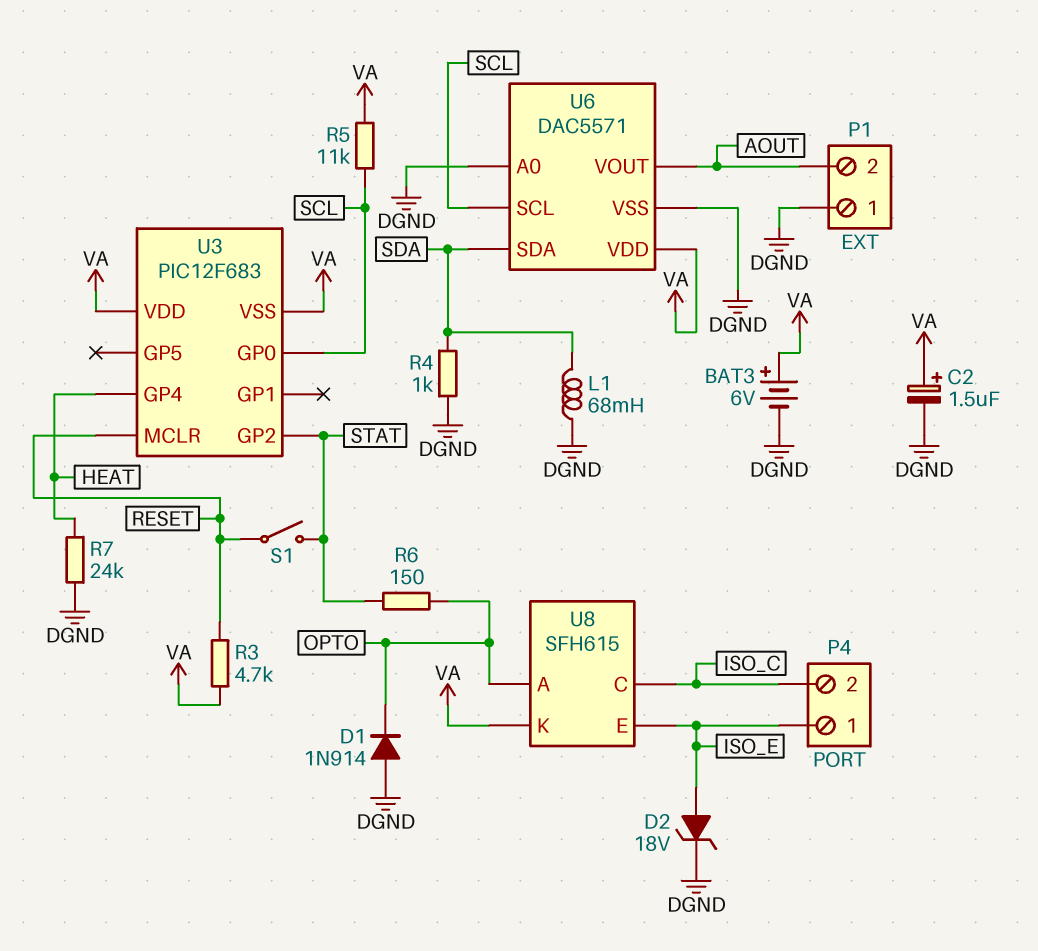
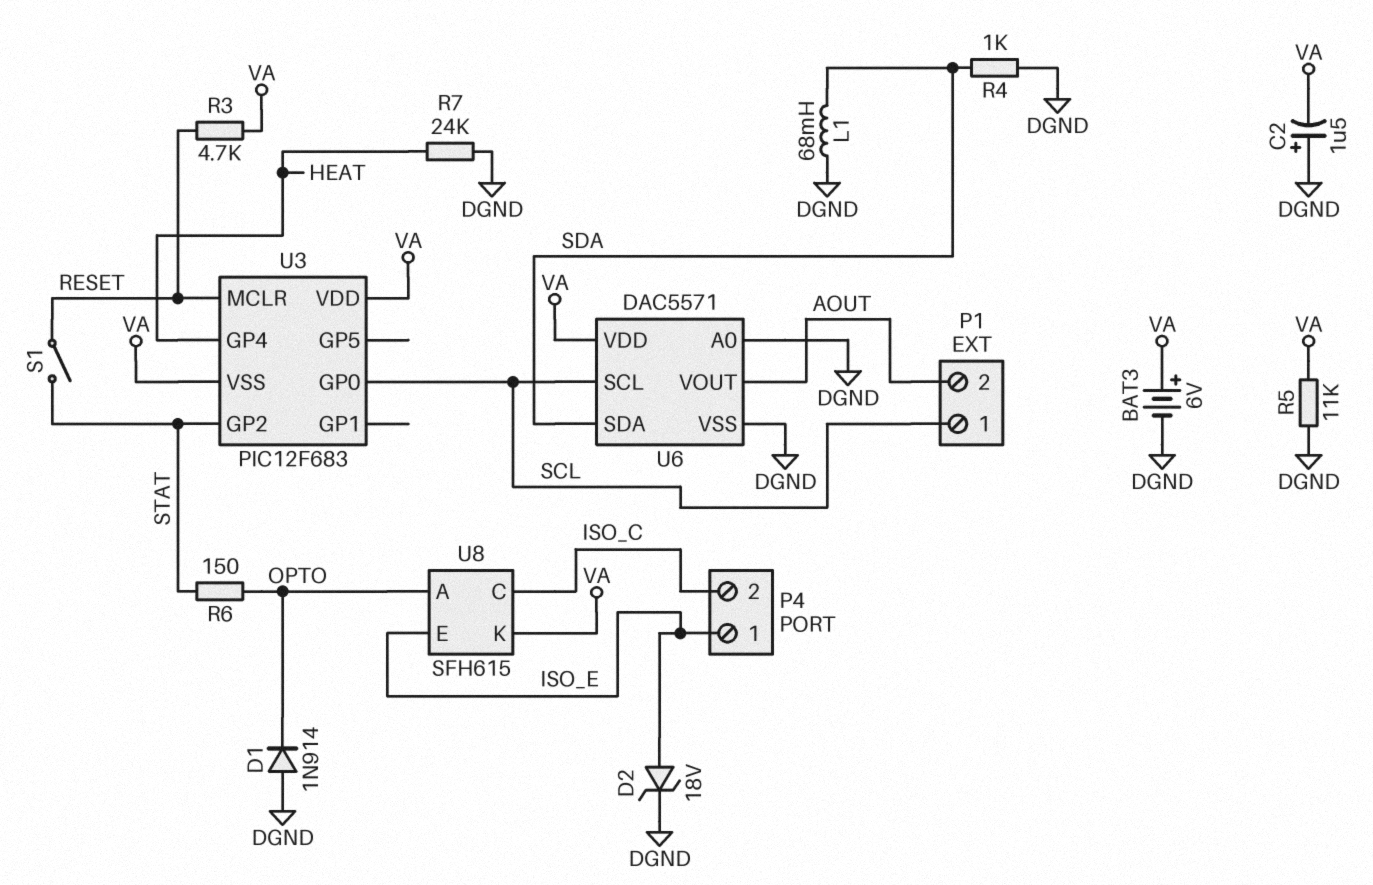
C2: 1.5uF (plus VA, minus DGND) -> 1.5uF (plus DGND, minus VA)
P1 pin 1: DGND -> SCL
R5: 11k (SCL, VA) -> 11k (DGND, VA)

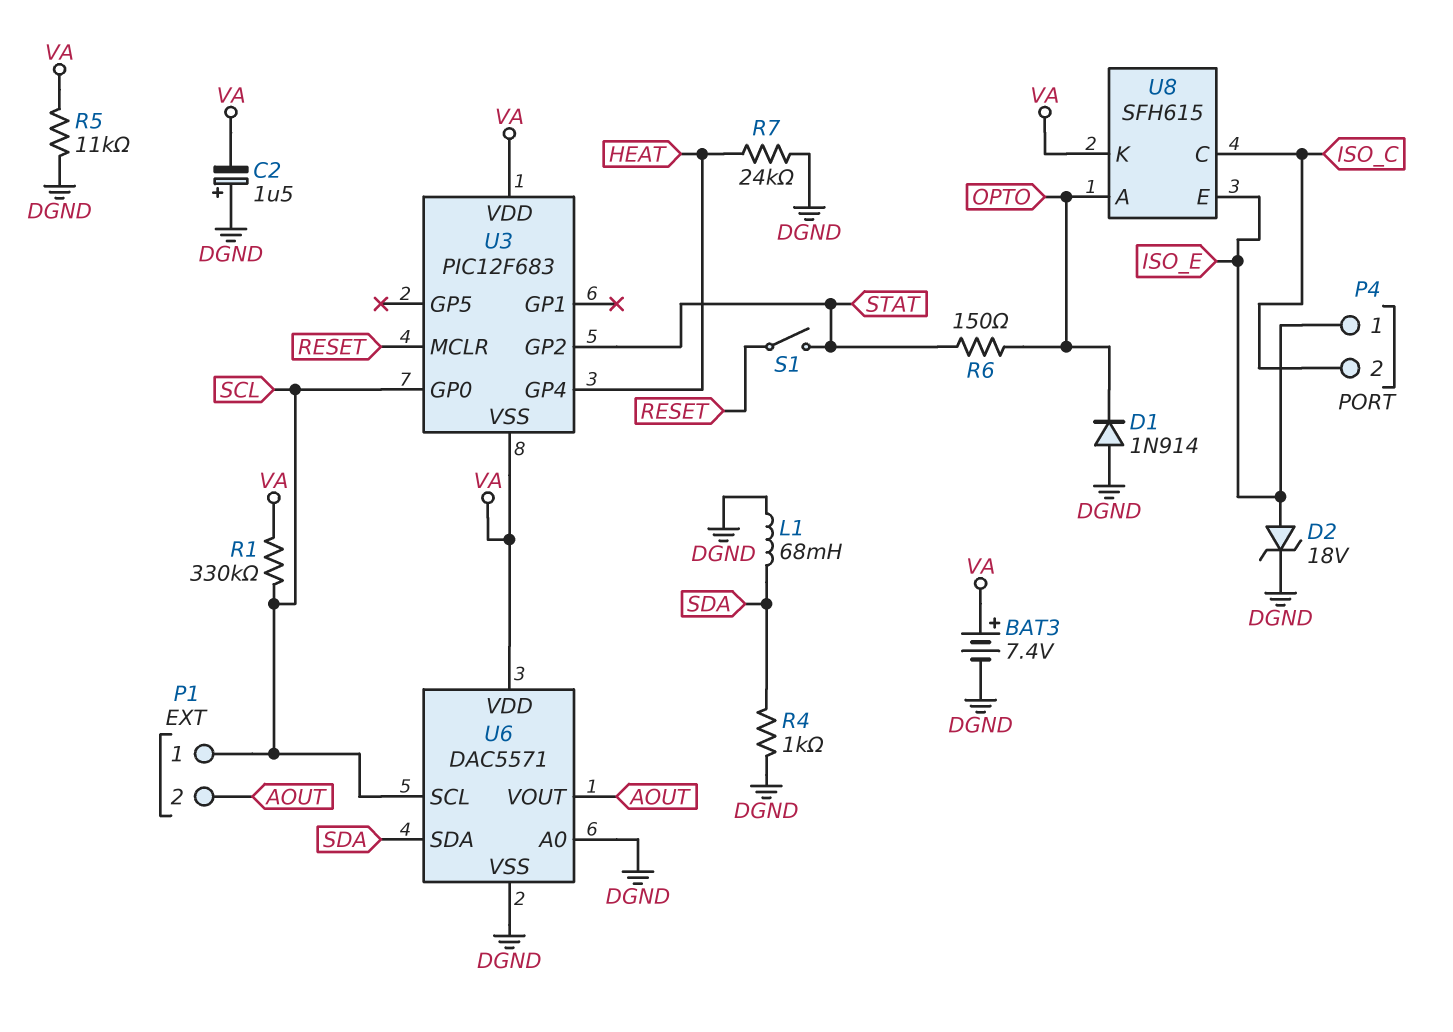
BAT3: 6V (plus VA, minus DGND) -> 7.4V (plus VA, minus DGND)
R1: none -> 330k (SCL, VA)
R3: 4.7k (RESET, VA) -> none

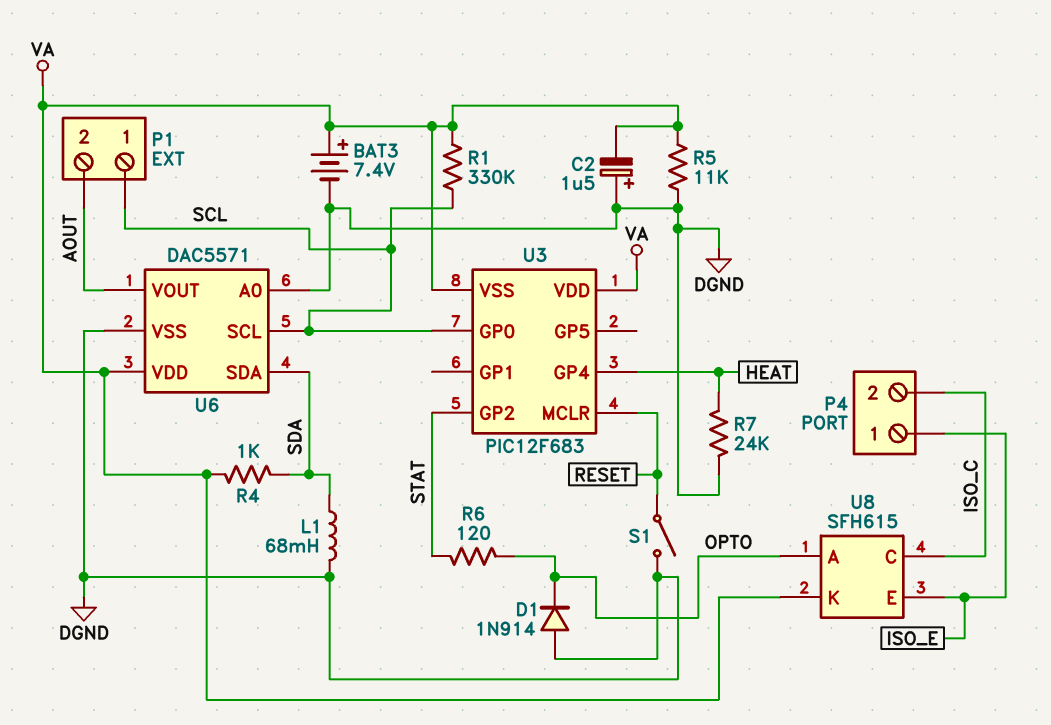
D2: zener 18V (A ISO_E, K DGND) -> none
R4: 1k (DGND, SDA) -> 1k (SDA, VA)
R6: 150 (OPTO, STAT) -> 120 (OPTO, STAT)
S1: switch (RESET, STAT) -> switch (DGND, RESET)

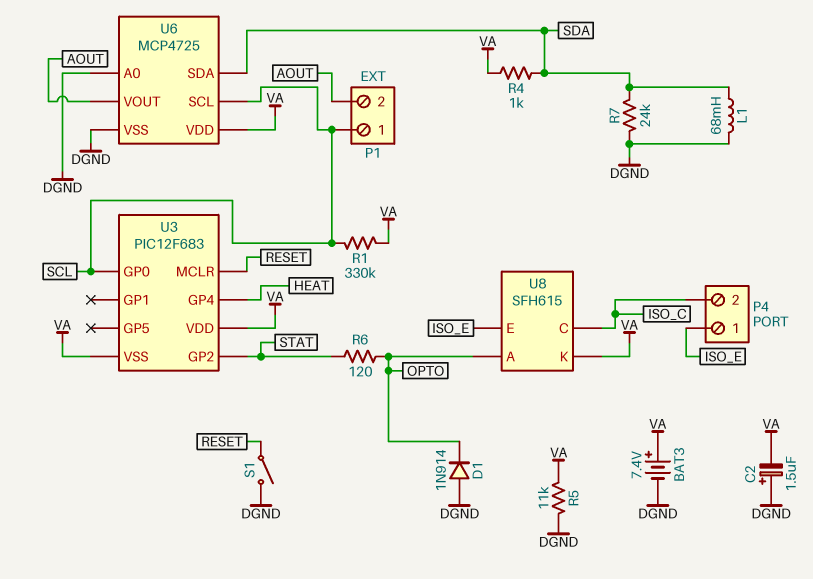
R7: 24k (DGND, HEAT) -> 24k (DGND, SDA)
U6: DAC5571 -> MCP4725

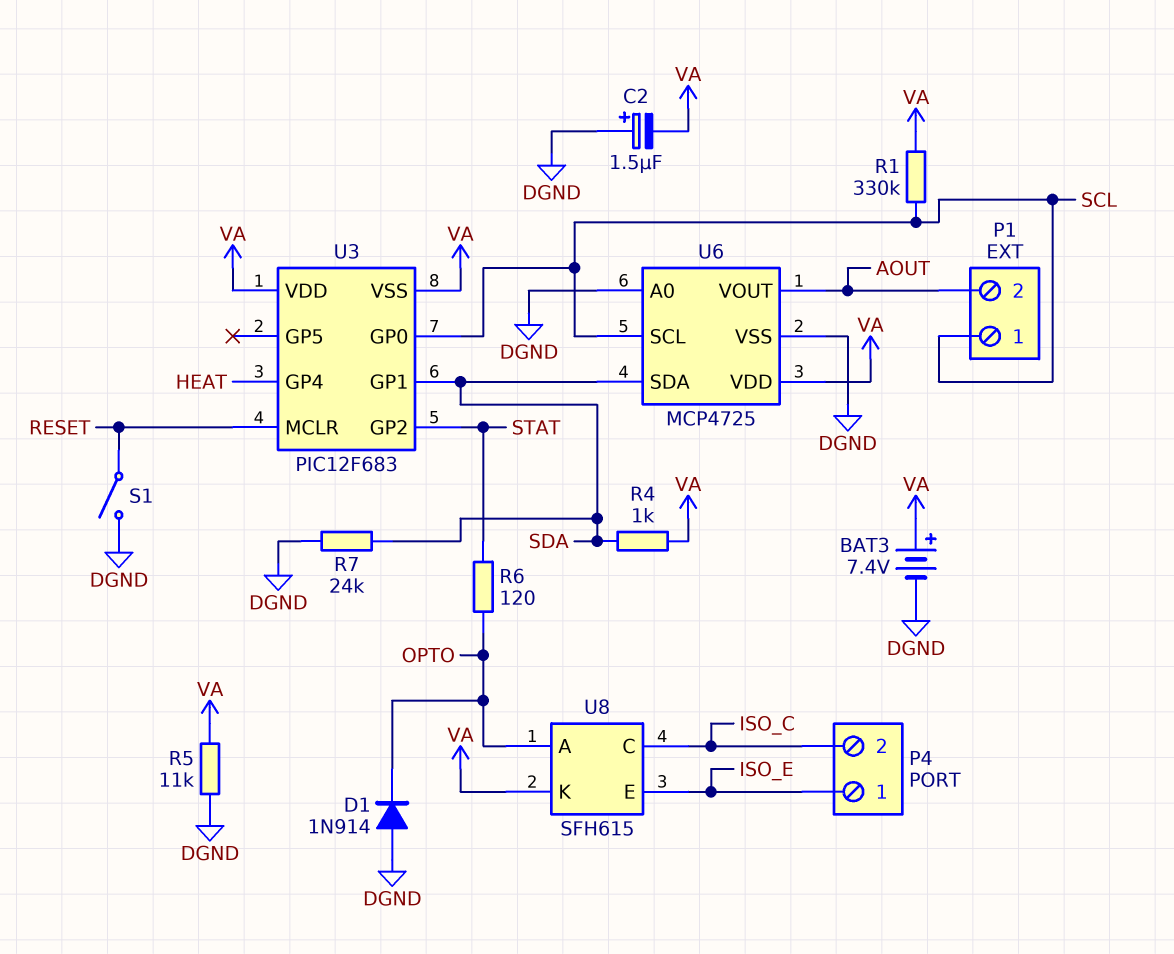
L1: 68mH (DGND, SDA) -> none
U3 pin GP1: none -> SDA

